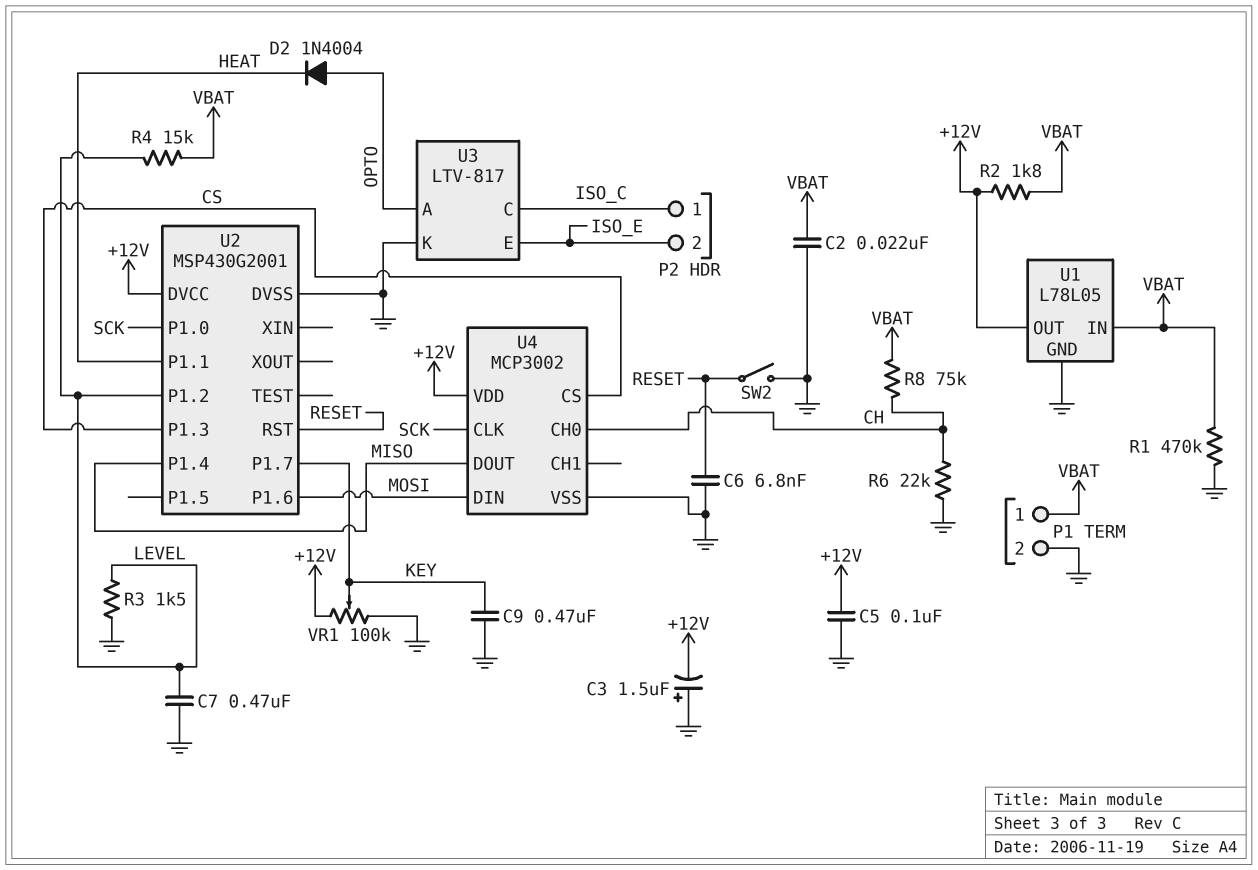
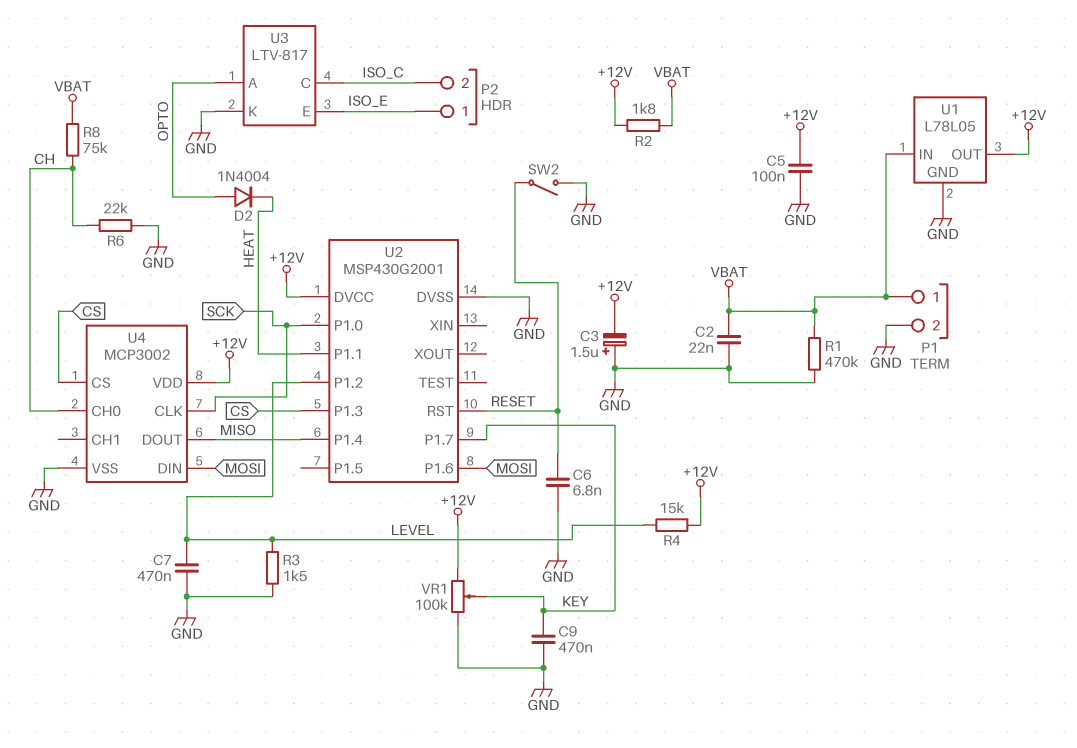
P2 pin 1: ISO_C -> ISO_E
P2 pin 2: ISO_E -> ISO_C
R4: 15k (LEVEL, VBAT) -> 15k (+12V, LEVEL)

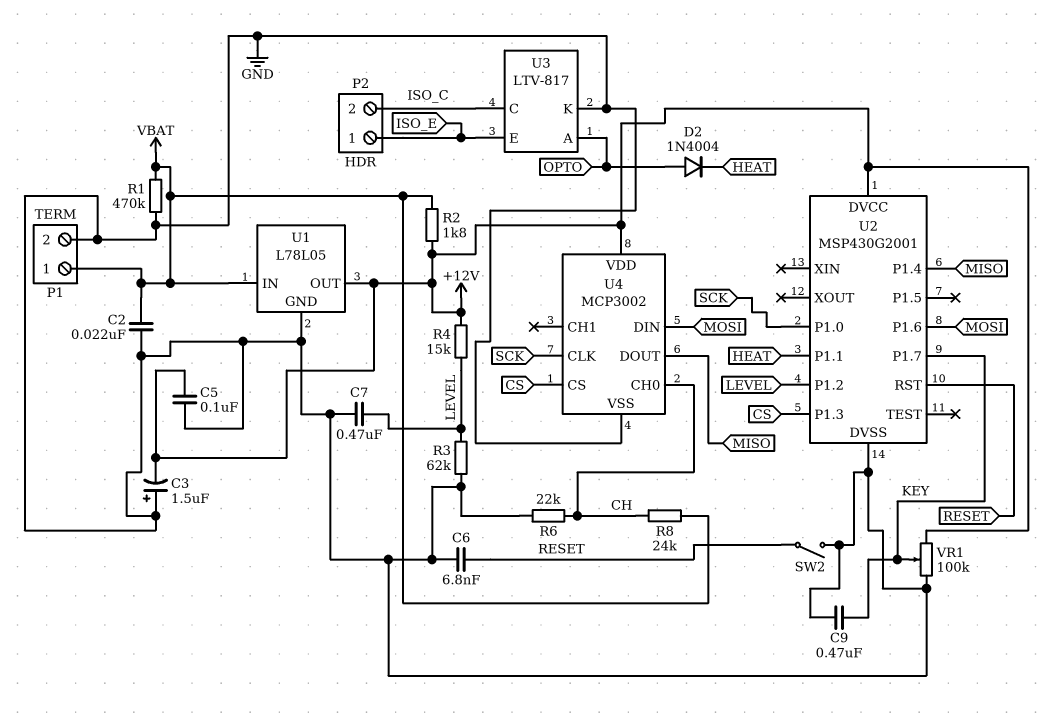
R3: 1.5k (GND, LEVEL) -> 62k (GND, LEVEL)
R8: 75k (CH, VBAT) -> 24k (CH, VBAT)

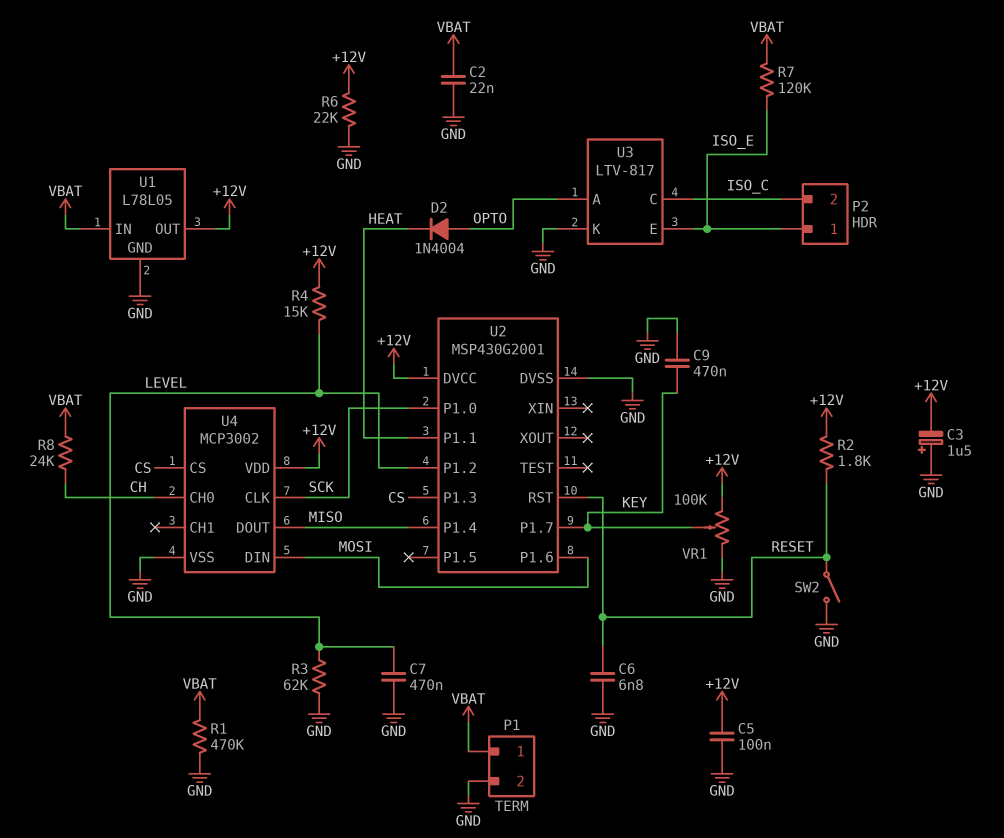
R2: 1.8k (+12V, VBAT) -> 1.8k (+12V, RESET)
R6: 22k (CH, GND) -> 22k (+12V, GND)
R7: none -> 120k (ISO_E, VBAT)

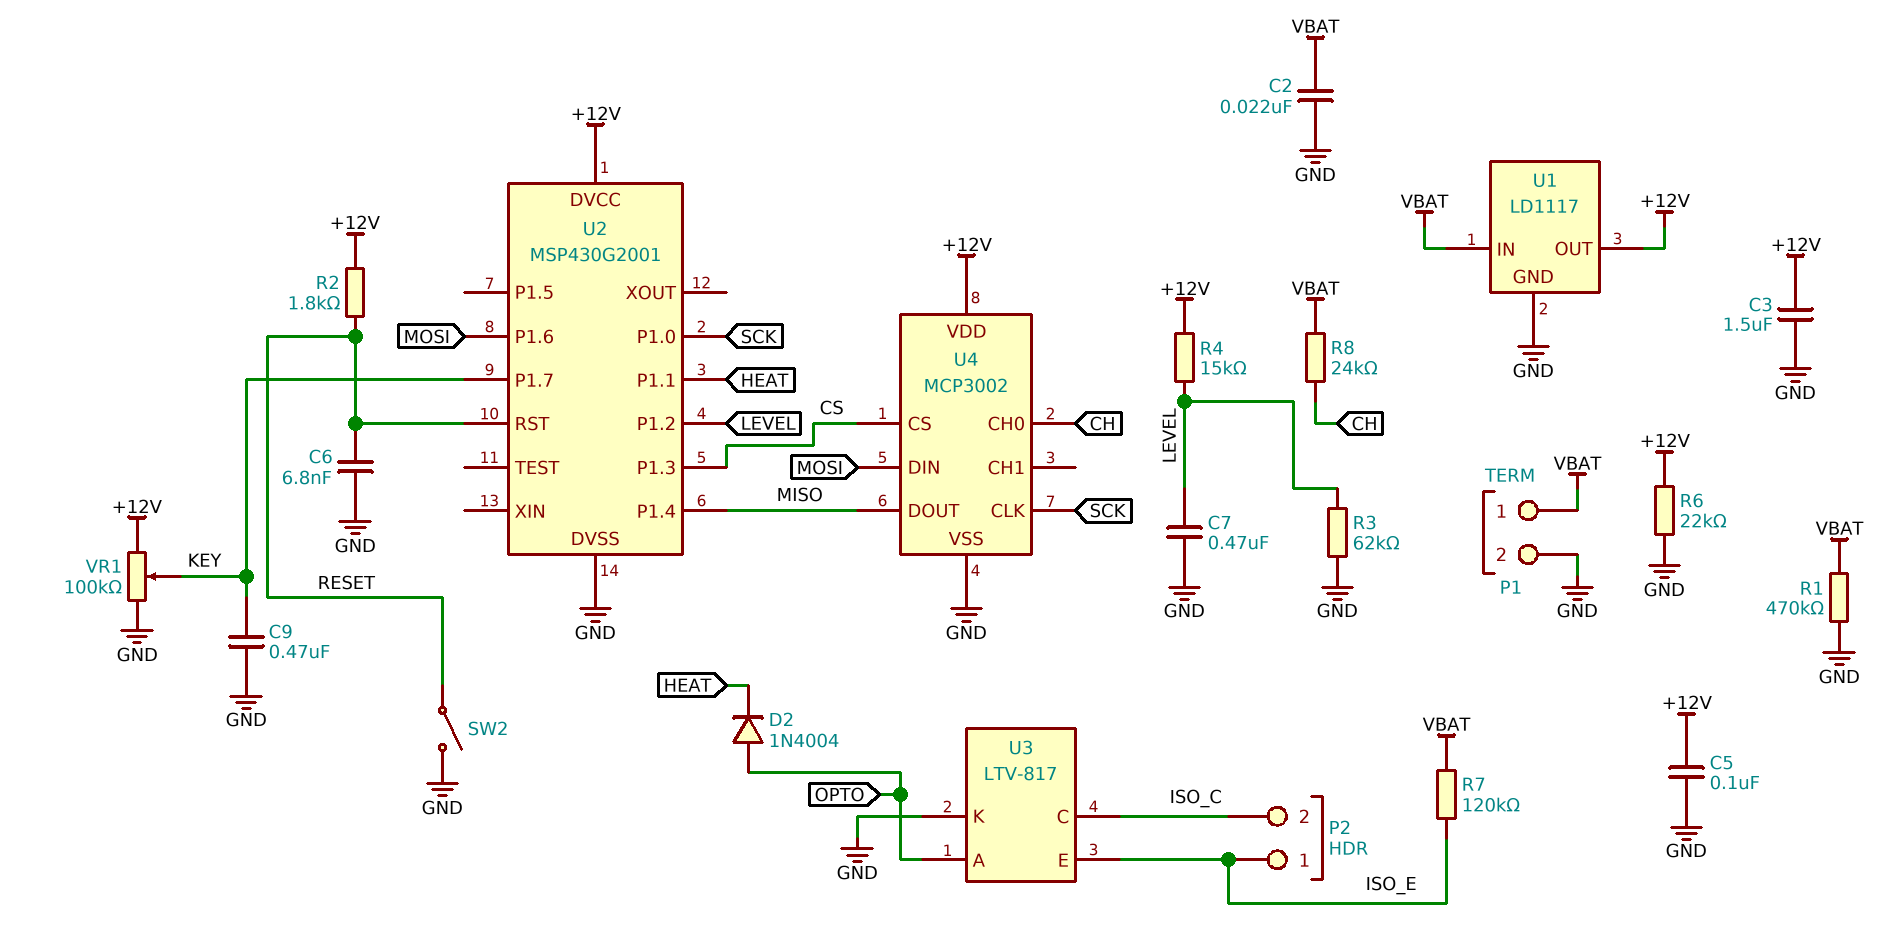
C3: 1.5uF (plus GND, minus +12V) -> 1.5uF (+12V, GND)
U1: L78L05 -> LD1117

